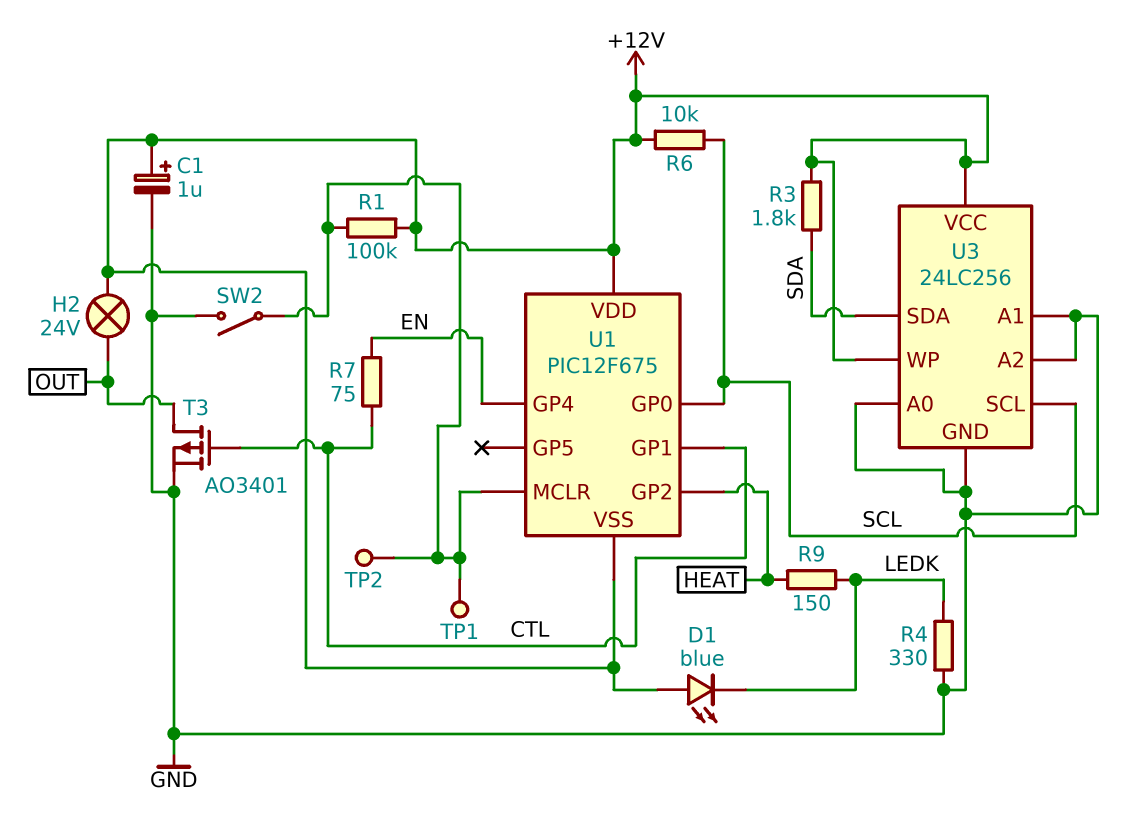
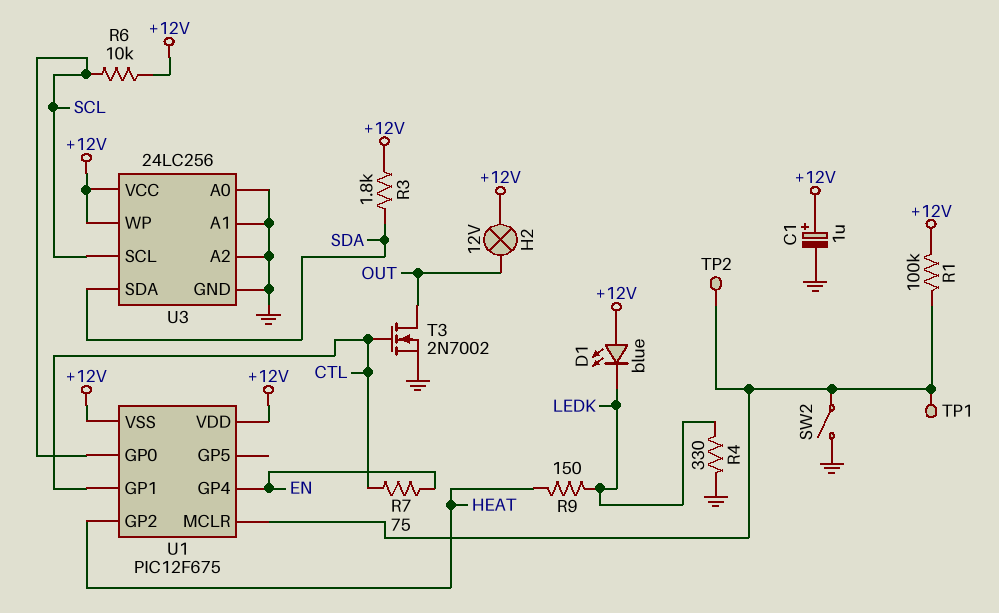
H2: lamp 24V (+12V, OUT) -> lamp 12V (+12V, OUT)
T3: PMOS AO3401 (G CTL, D OUT, S GND) -> NMOS 2N7002 (G CTL, D OUT, S GND)

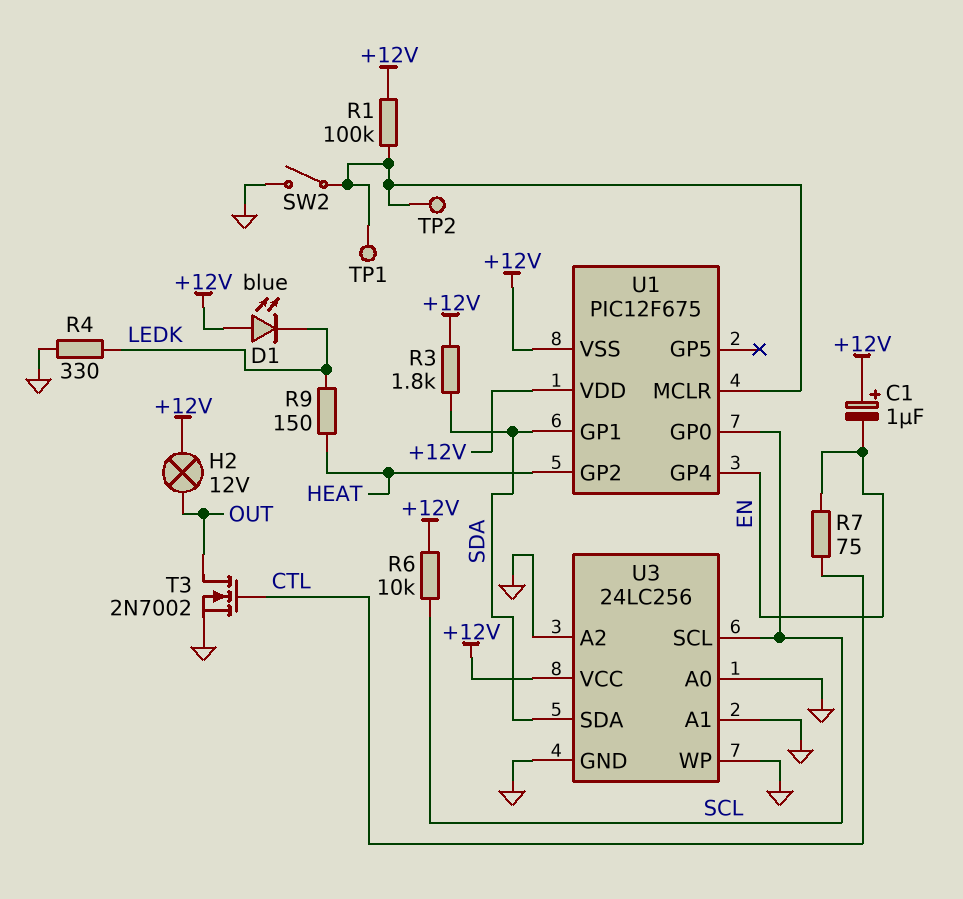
C1: 1uF (plus +12V, minus GND) -> 1uF (plus +12V, minus EN)
U1 pin GP1: CTL -> SDA
U3 pin WP: +12V -> GND

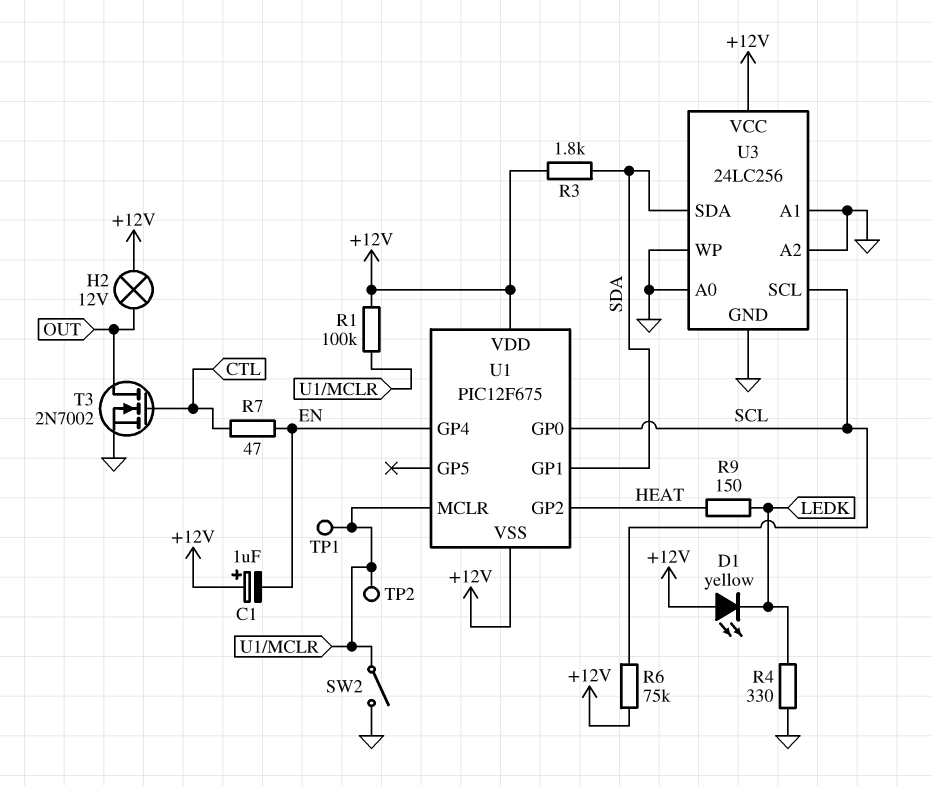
D1: LED blue (A +12V, K LEDK) -> LED yellow (A +12V, K LEDK)
R6: 10k (+12V, SCL) -> 75k (+12V, SCL)
R7: 75 (CTL, EN) -> 47 (CTL, EN)

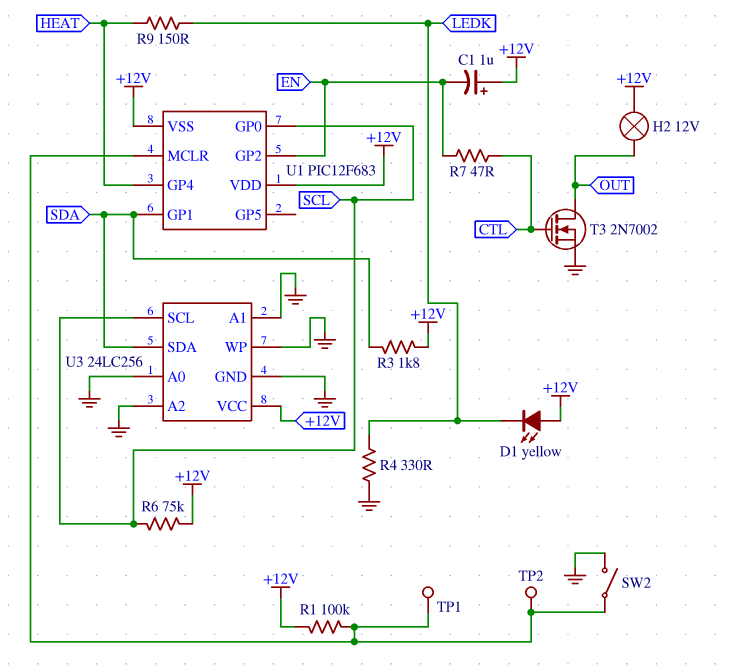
U1: PIC12F675 -> PIC12F683
U1 pin GP2: HEAT -> EN
U1 pin GP4: EN -> HEAT

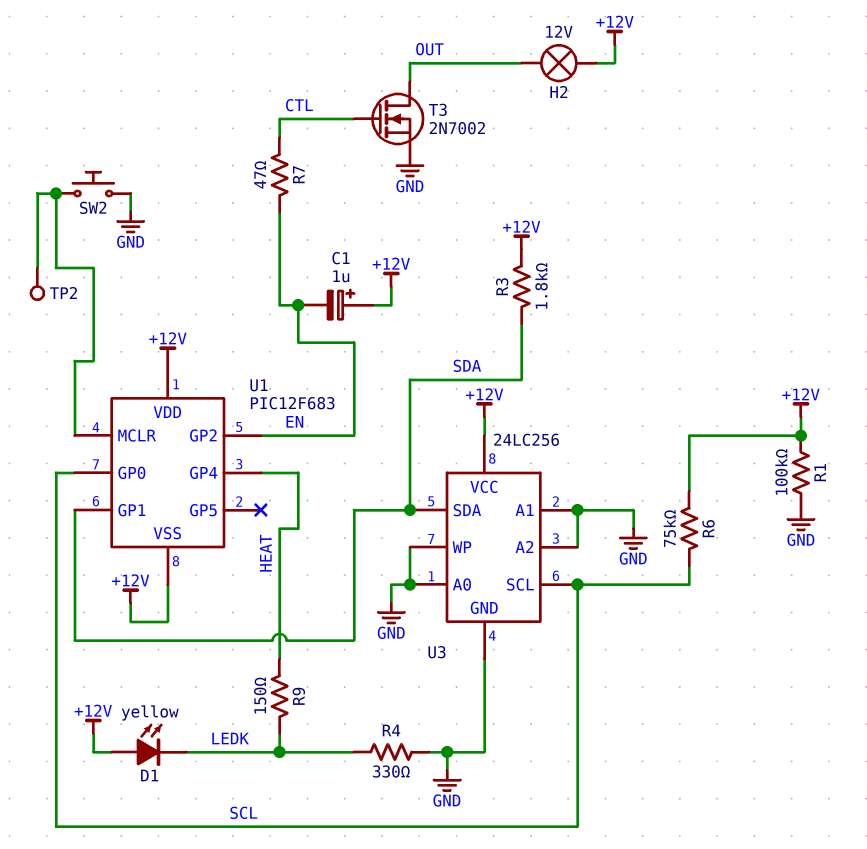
R1: 100k (+12V, U1/MCLR) -> 100k (+12V, GND)
SW2: switch (GND, U1/MCLR) -> button (GND, U1/MCLR)
TP1: test point (U1/MCLR) -> none

